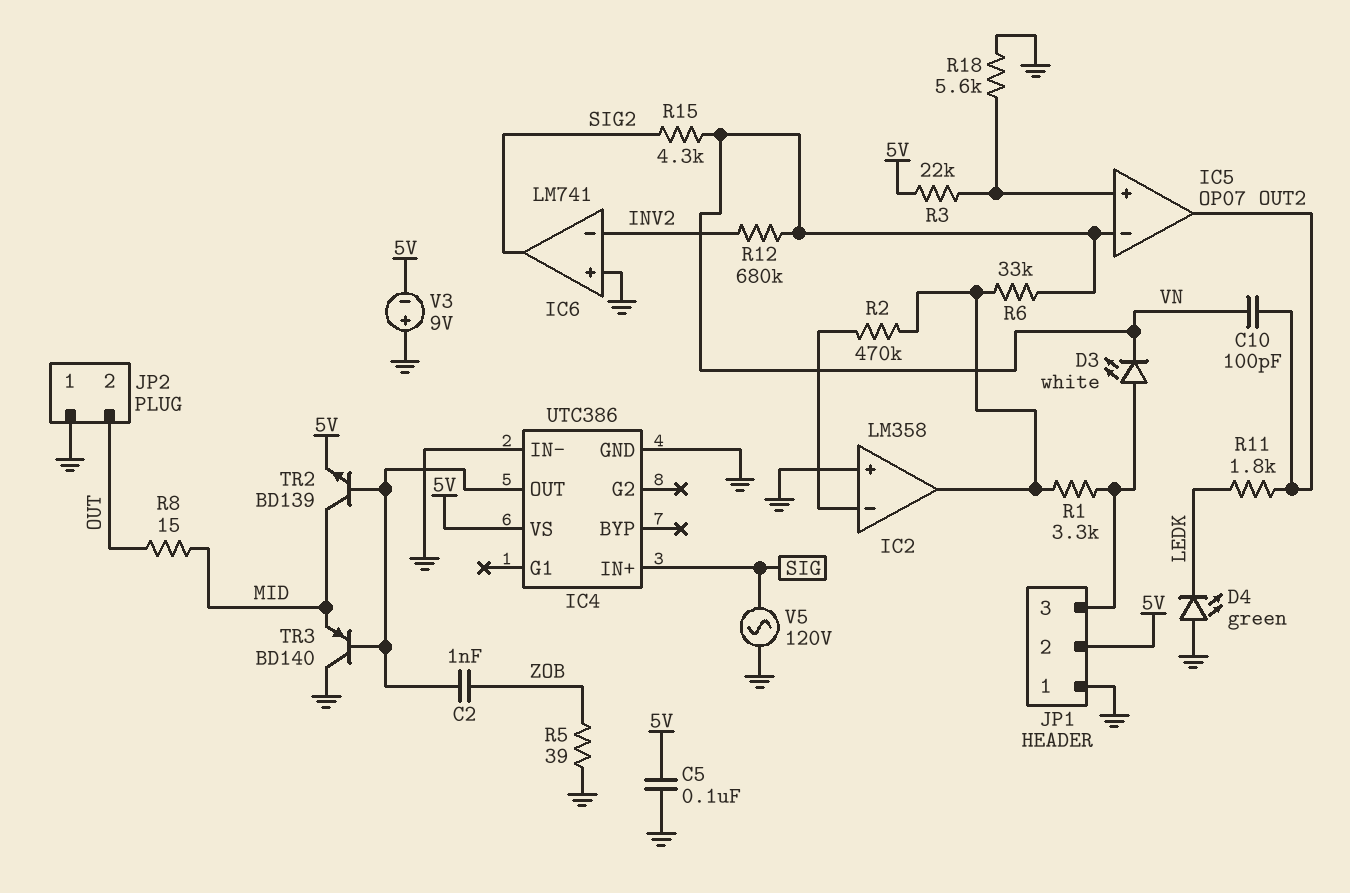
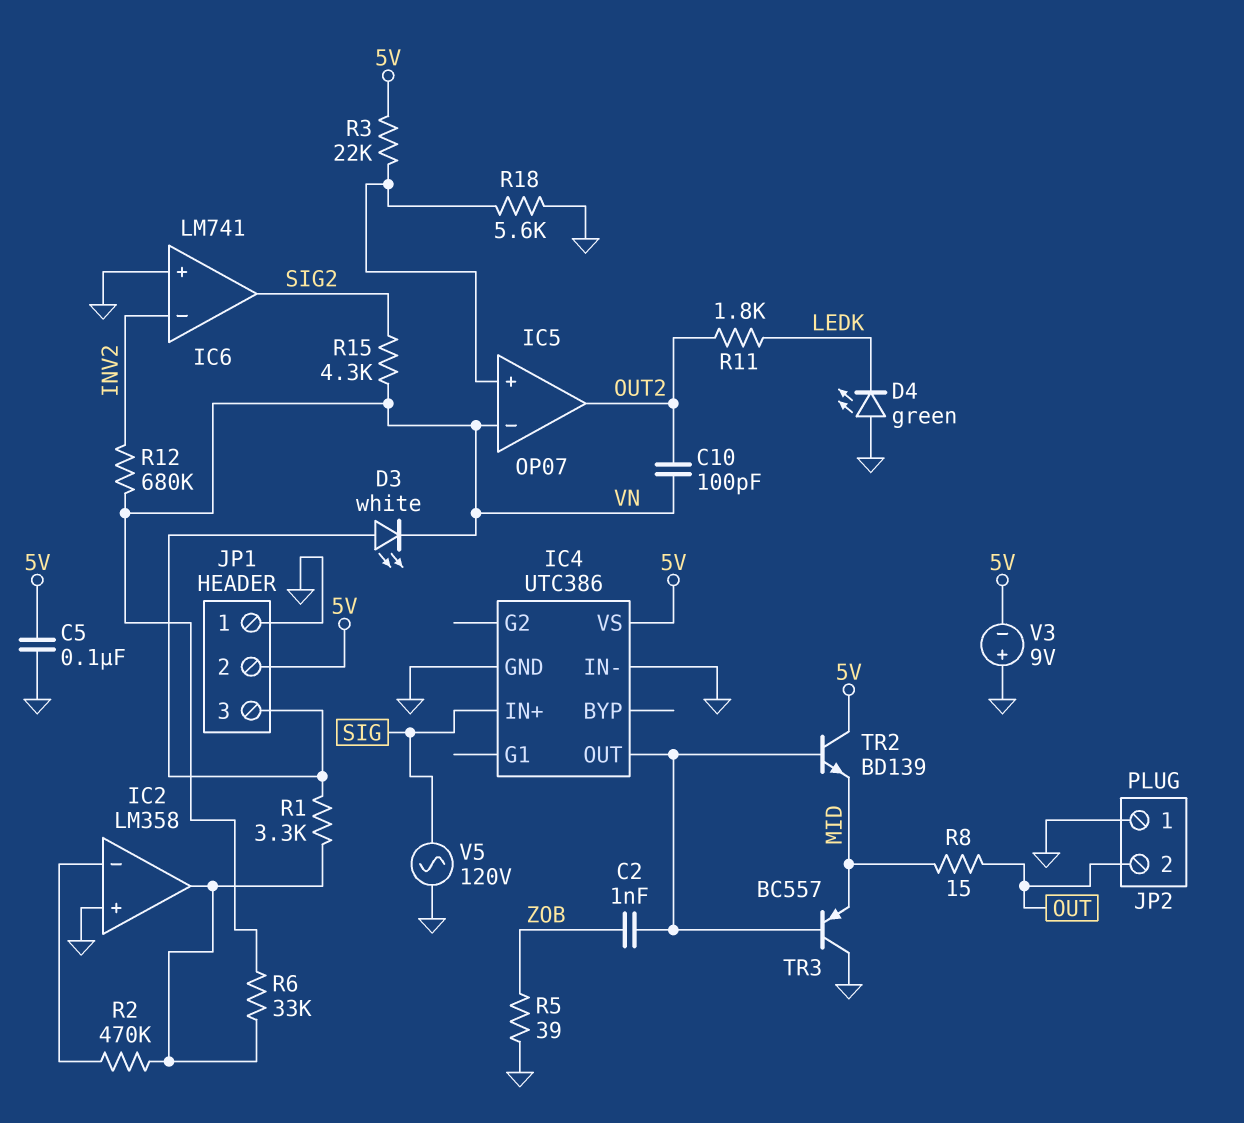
TR2: NPN BD139 (B IC4/OUT, C MID, E 5V) -> NPN BD139 (B IC4/OUT, C 5V, E MID)
TR3: PNP BD140 (B IC4/OUT, C GND, E MID) -> PNP BC557 (B IC4/OUT, C GND, E MID)

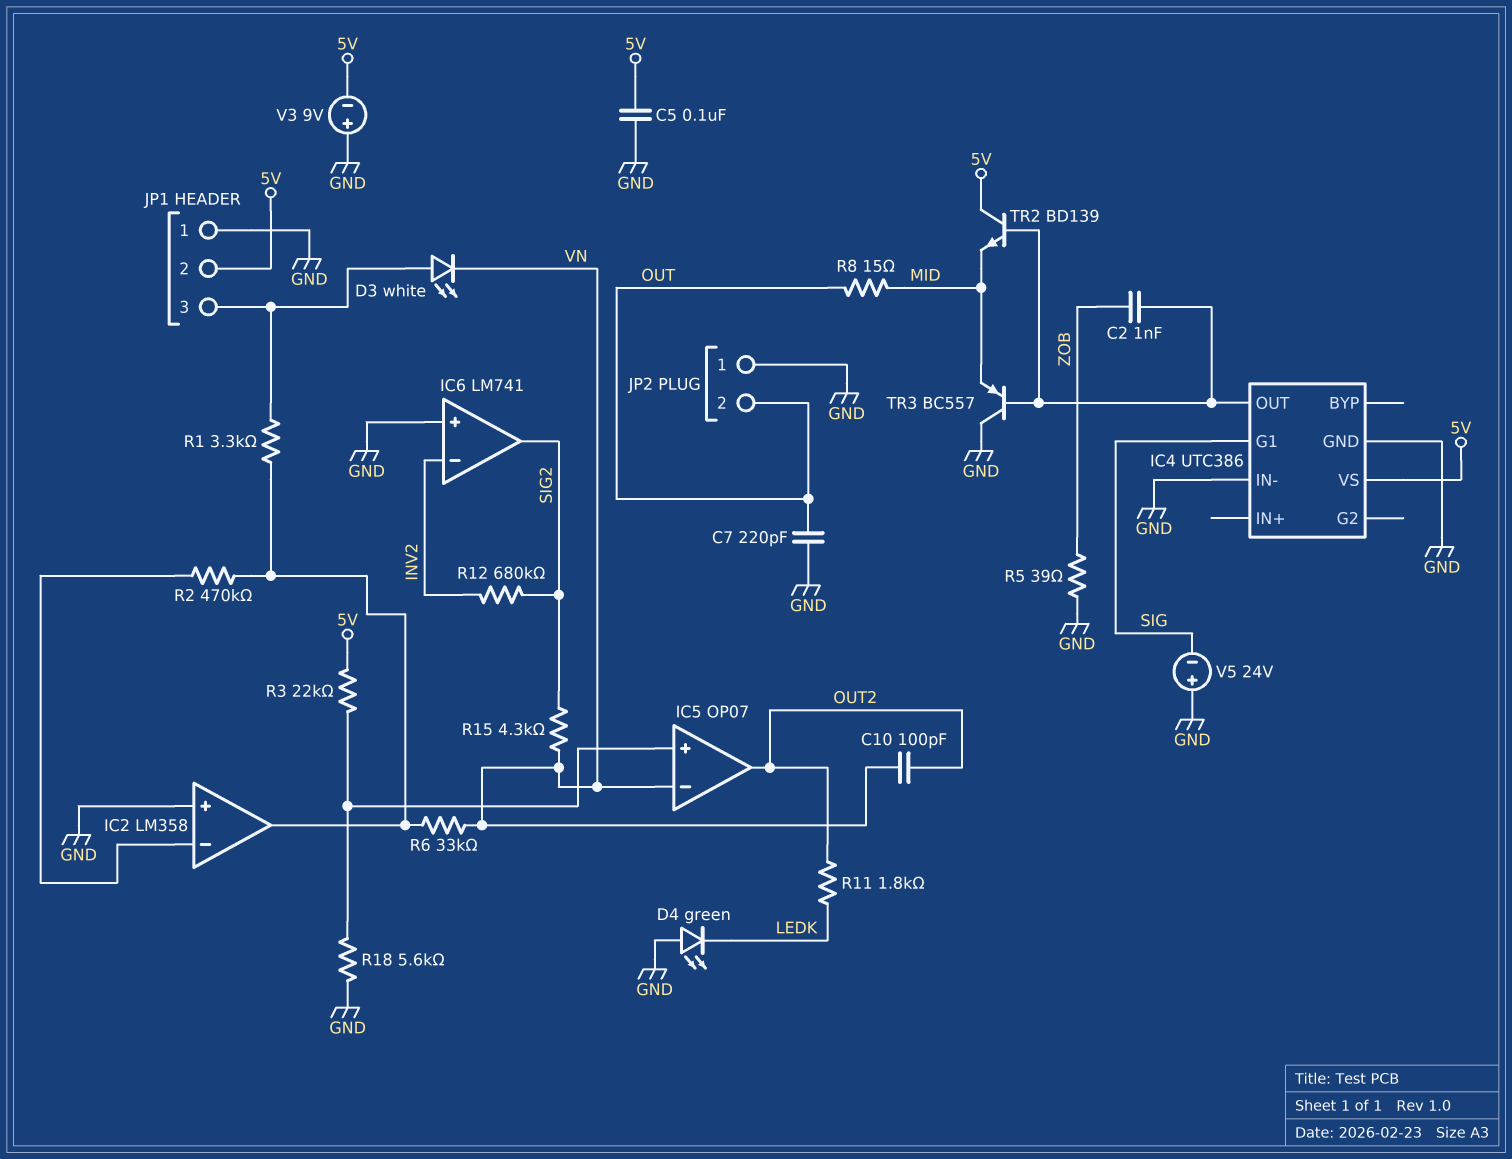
C7: none -> 220pF (GND, OUT)
IC4 pin G1: none -> SIG
IC4 pin IN+: SIG -> none
R12: 680k (INV2, VN) -> 680k (INV2, SIG2)
V5: AC 120V (GND, SIG) -> 24V (plus GND, minus SIG)

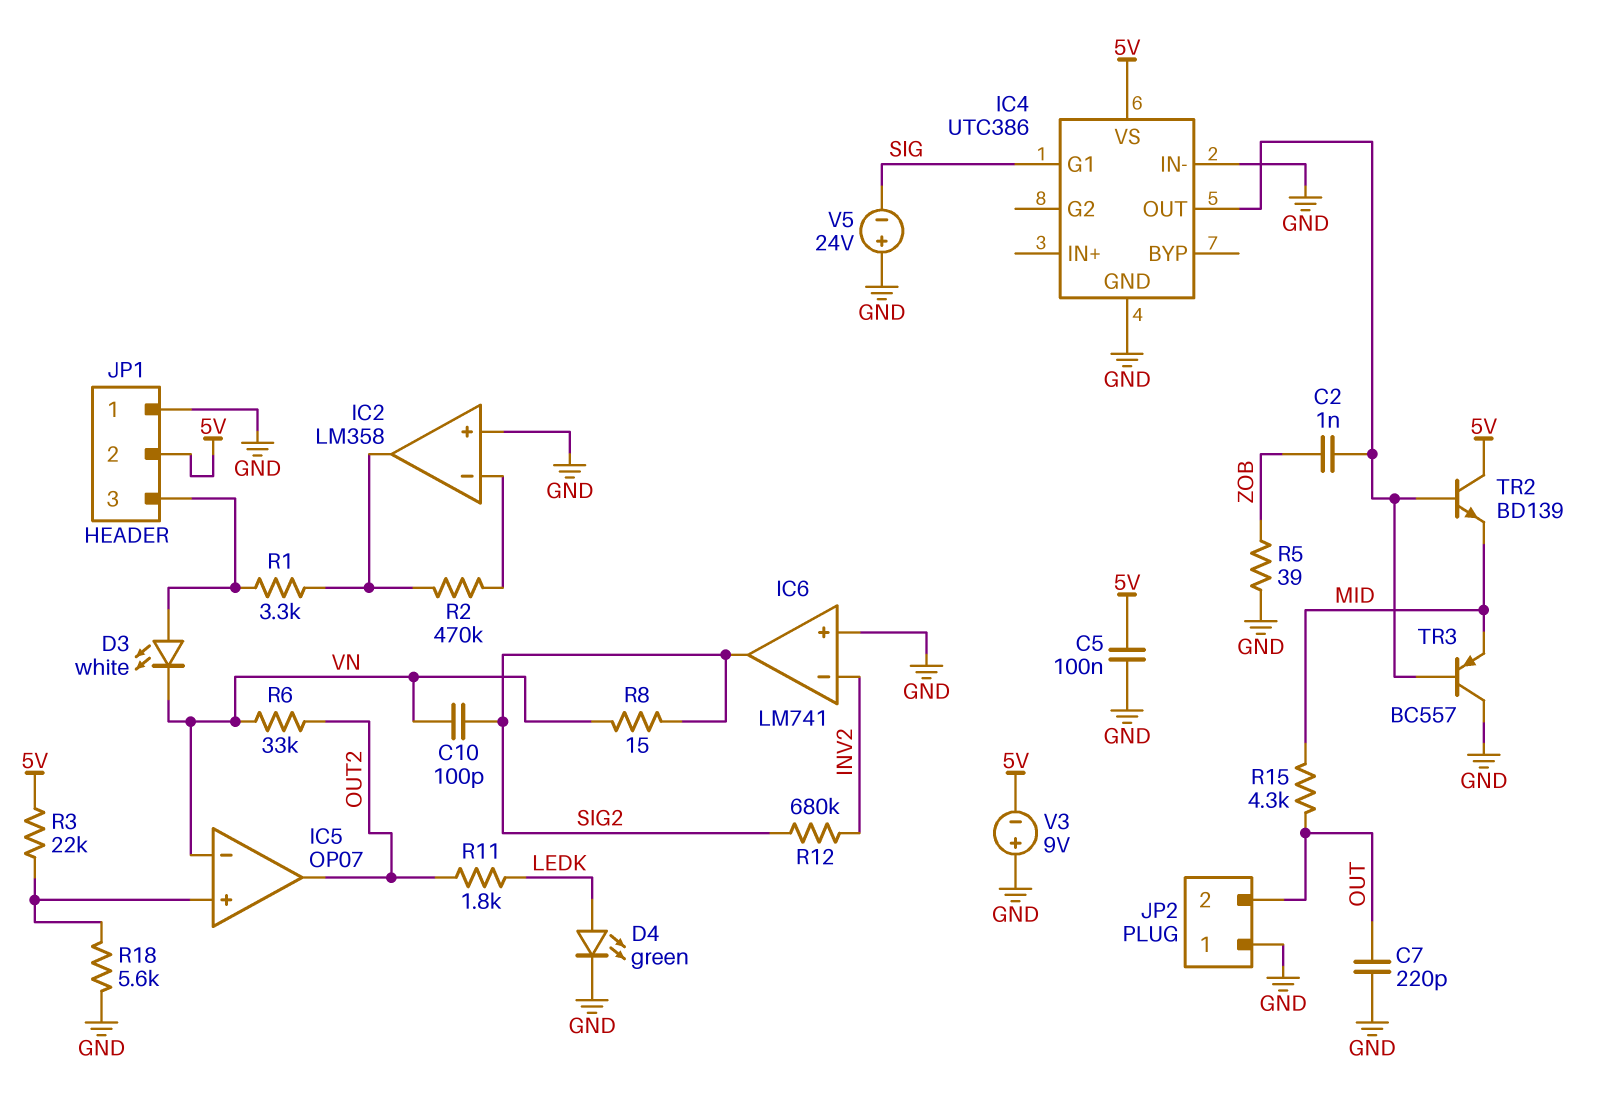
C10: 100pF (OUT2, VN) -> 100pF (SIG2, VN)
D4: LED green (A GND, K LEDK) -> LED green (A LEDK, K GND)
R6: 33k (IC2/out, VN) -> 33k (OUT2, VN)
R8: 15 (MID, OUT) -> 15 (SIG2, VN)
R15: 4.3k (SIG2, VN) -> 4.3k (MID, OUT)

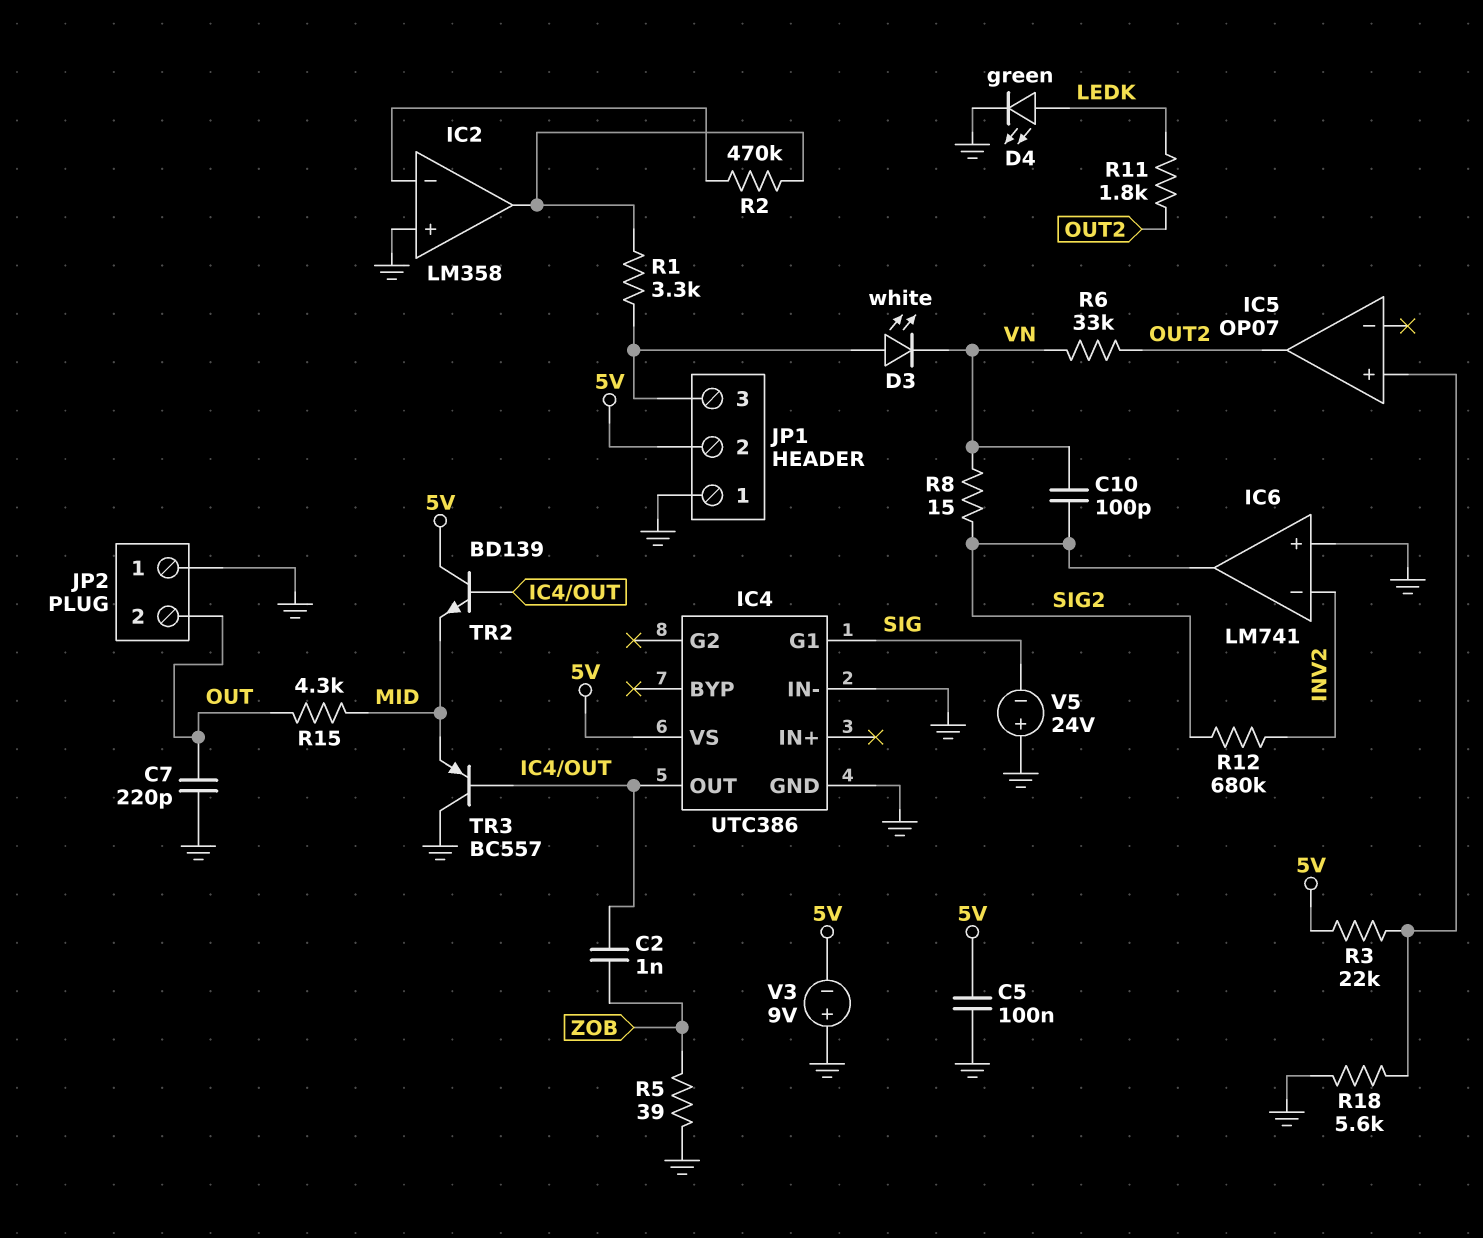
IC5 pin in-: VN -> none

